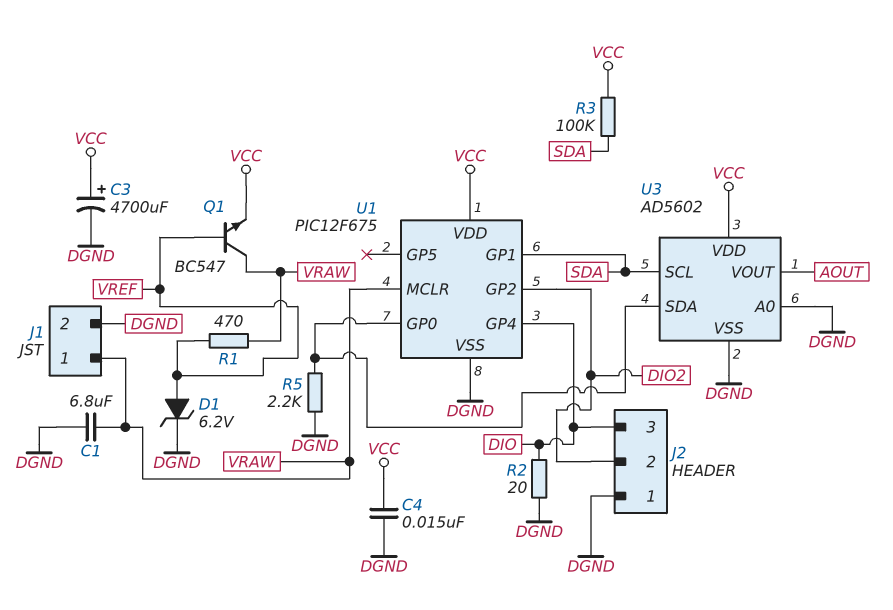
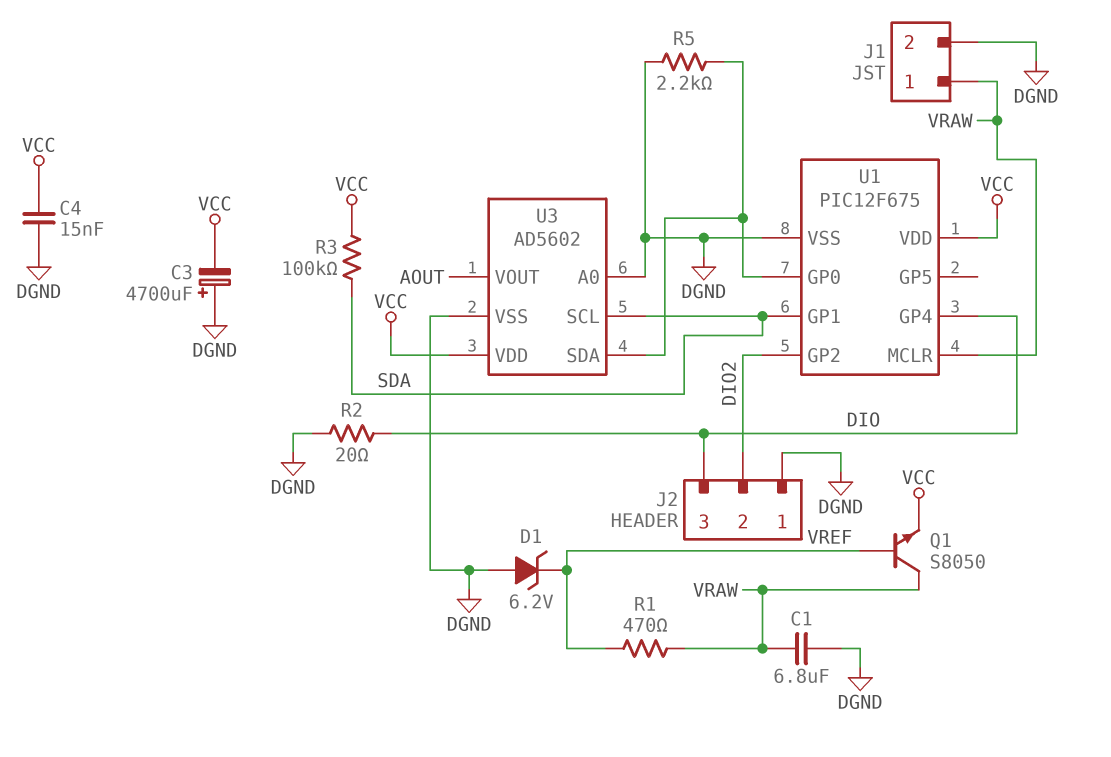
C3: 4700uF (plus VCC, minus DGND) -> 4700uF (plus DGND, minus VCC)
D1: zener 6.2V (A VREF, K DGND) -> zener 6.2V (A DGND, K VREF)
Q1: NPN BC547 (B VREF, C VRAW, E VCC) -> NPN S8050 (B VREF, C VRAW, E VCC)

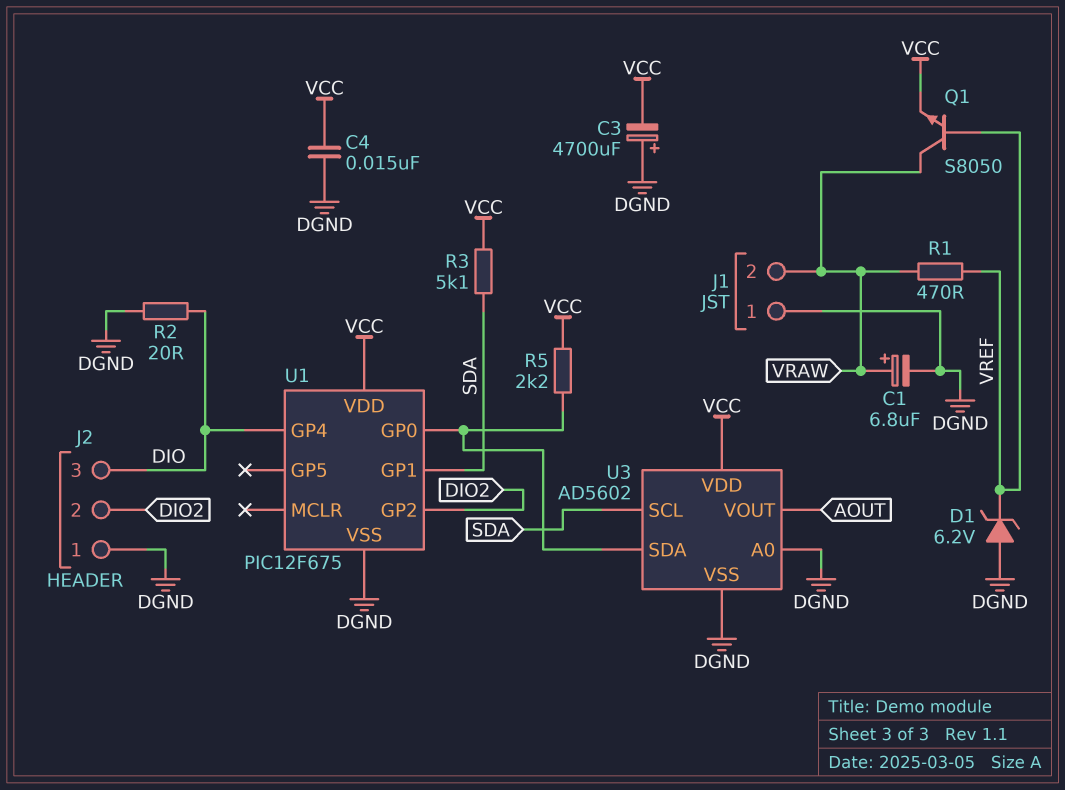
C1: 6.8uF (DGND, VRAW) -> 6.8uF (plus VRAW, minus DGND)
J1 pin 1: VRAW -> DGND
J1 pin 2: DGND -> VRAW
R3: 100k (SDA, VCC) -> 5.1k (SDA, VCC)
R5: 2.2k (DGND, U1/GP0) -> 2.2k (U1/GP0, VCC)
U1 pin MCLR: VRAW -> none

